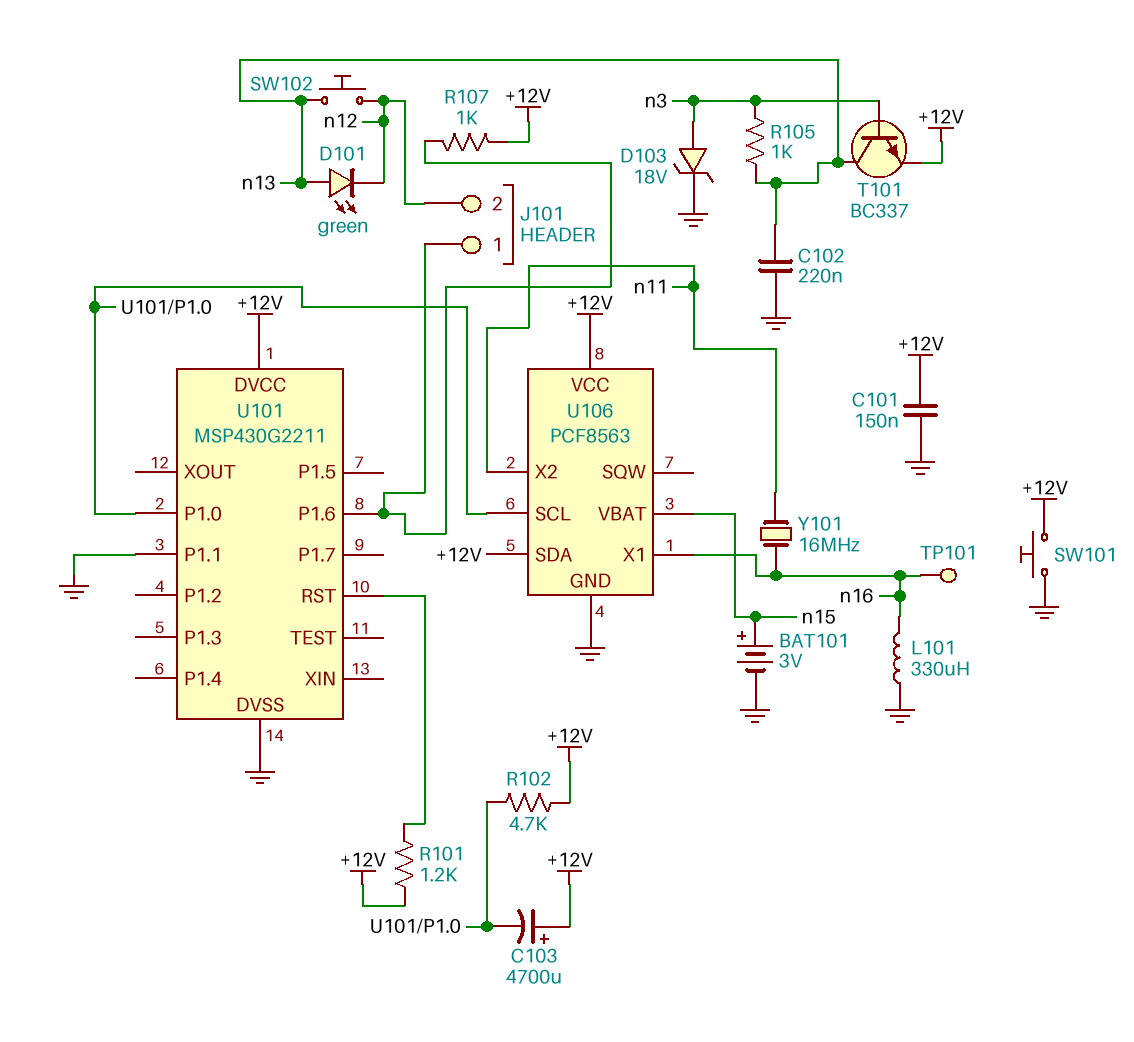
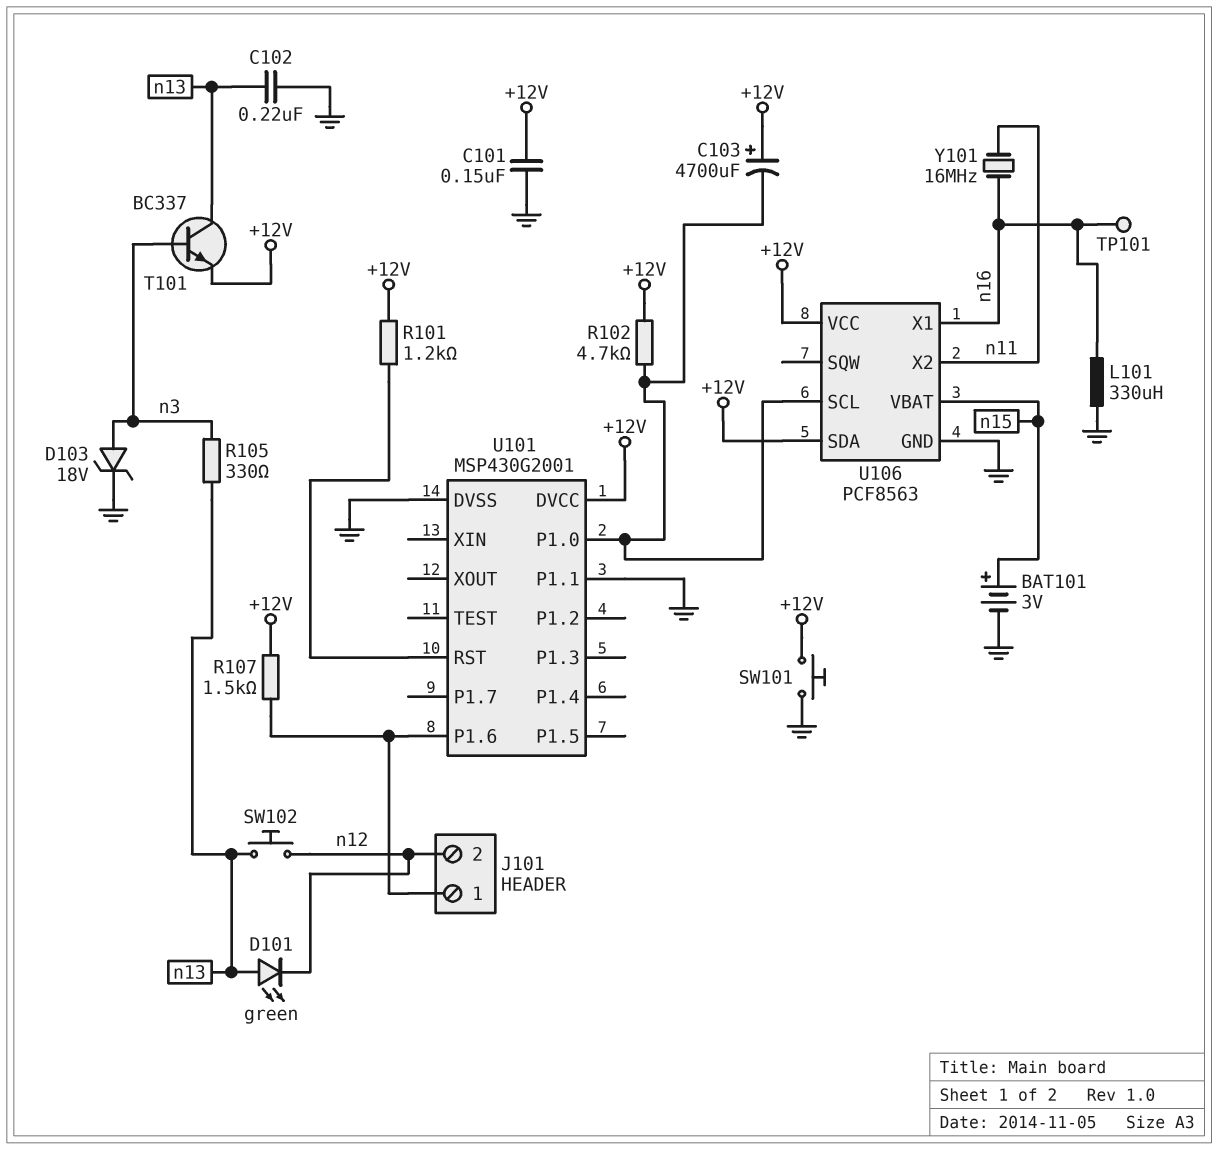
R105: 1k (n3, n13) -> 330 (n3, n13)
R107: 1k (+12V, J101/1) -> 1.5k (+12V, J101/1)
U101: MSP430G2211 -> MSP430G2001

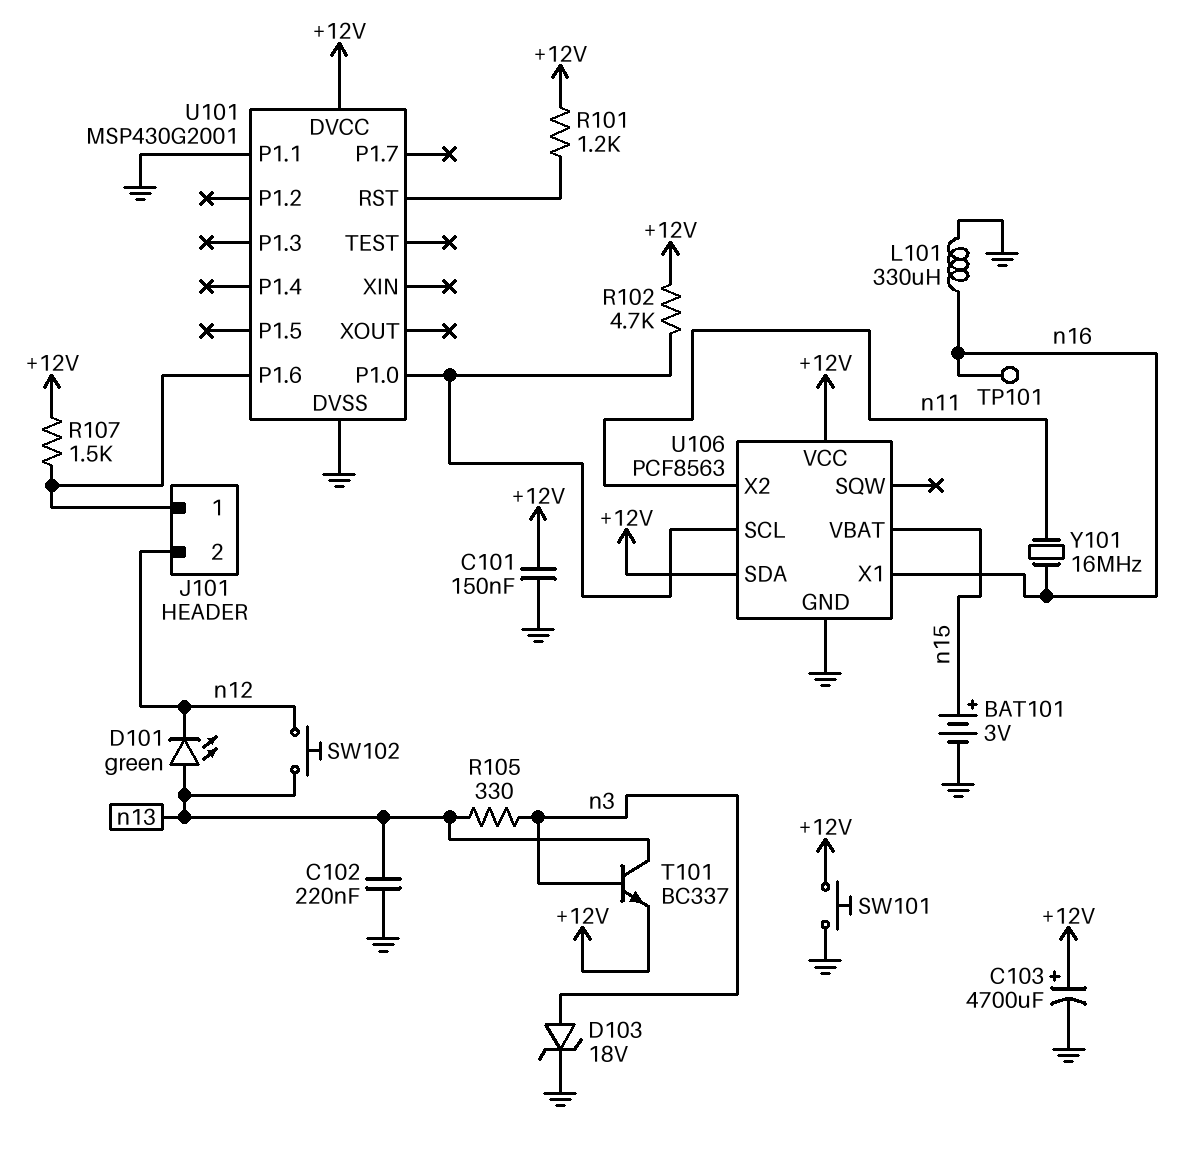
C103: 4700uF (plus +12V, minus U101/P1.0) -> 4700uF (plus +12V, minus GND)

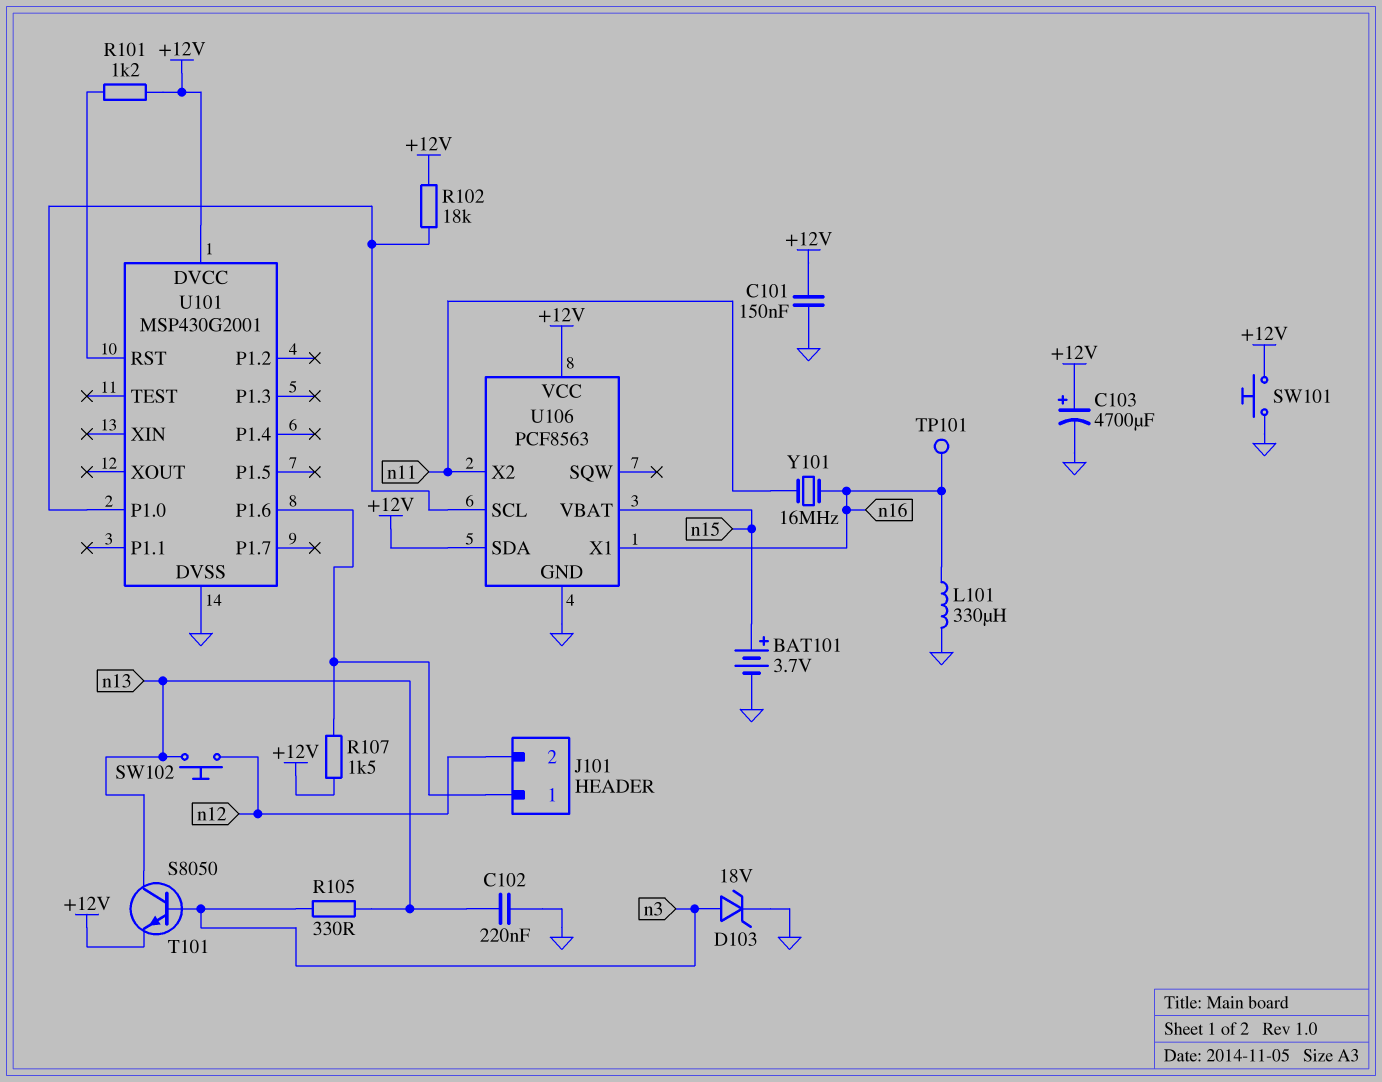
BAT101: 3V (plus n15, minus GND) -> 3.7V (plus n15, minus GND)
D101: LED green (A n13, K n12) -> none
R102: 4.7k (+12V, U101/P1.0) -> 18k (+12V, U101/P1.0)
T101: NPN BC337 (B n3, C n13, E +12V) -> NPN S8050 (B n3, C n13, E +12V)
U101 pin P1.1: GND -> none

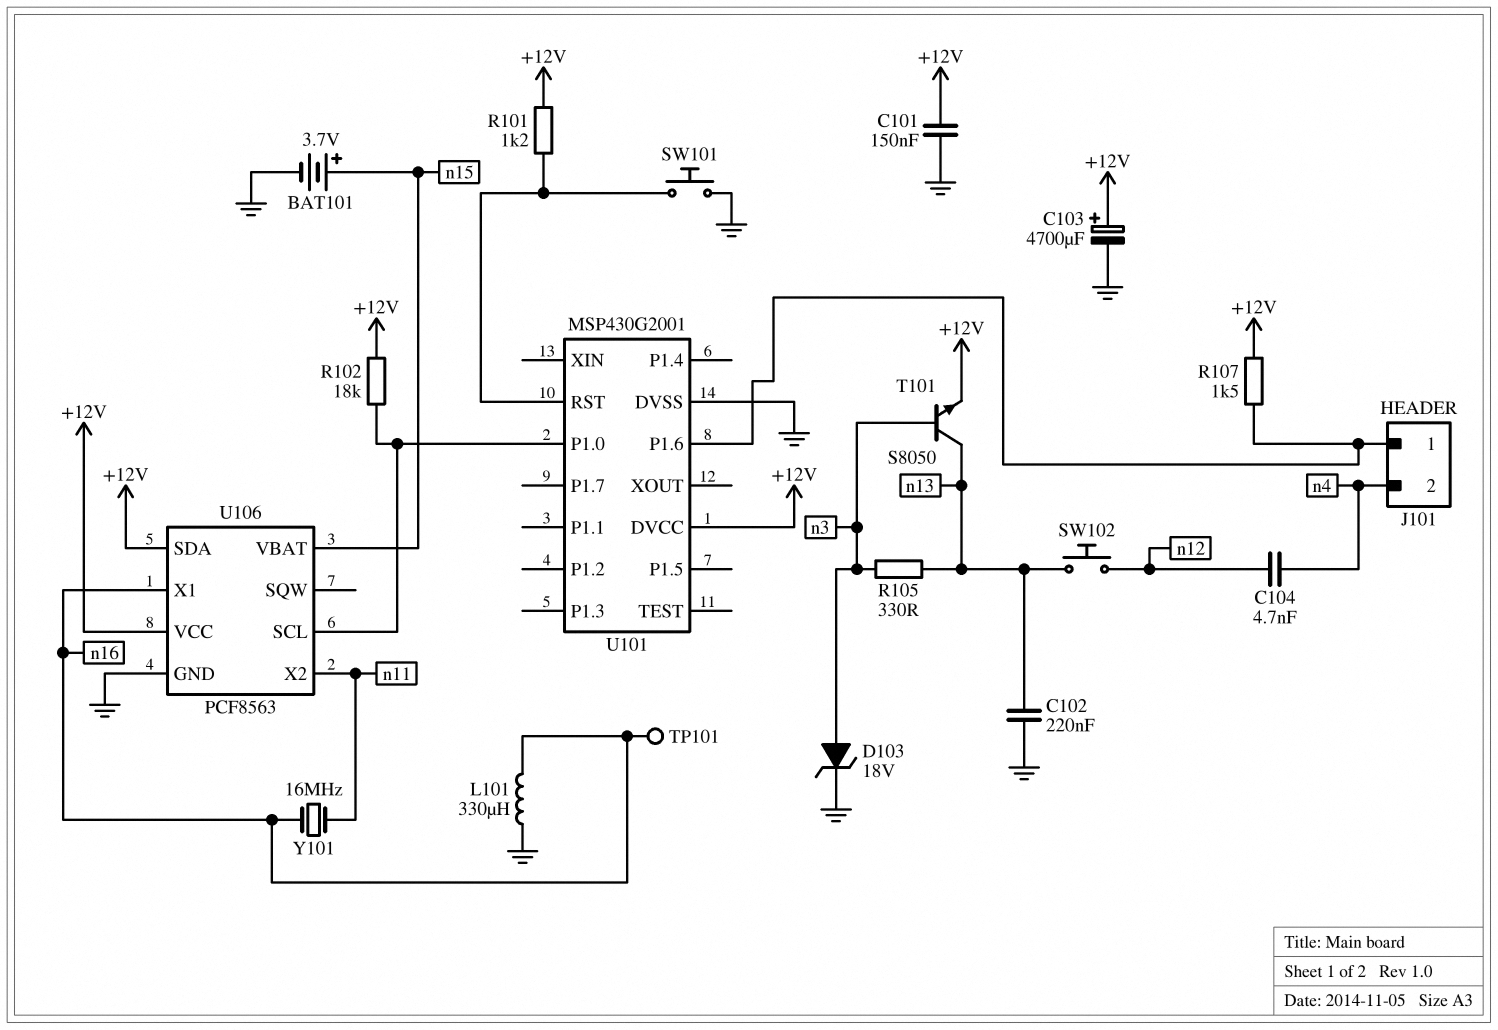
C104: none -> 4.7nF (n4, n12)
J101 pin 2: n12 -> n4
SW101: button (+12V, GND) -> button (GND, U101/RST)

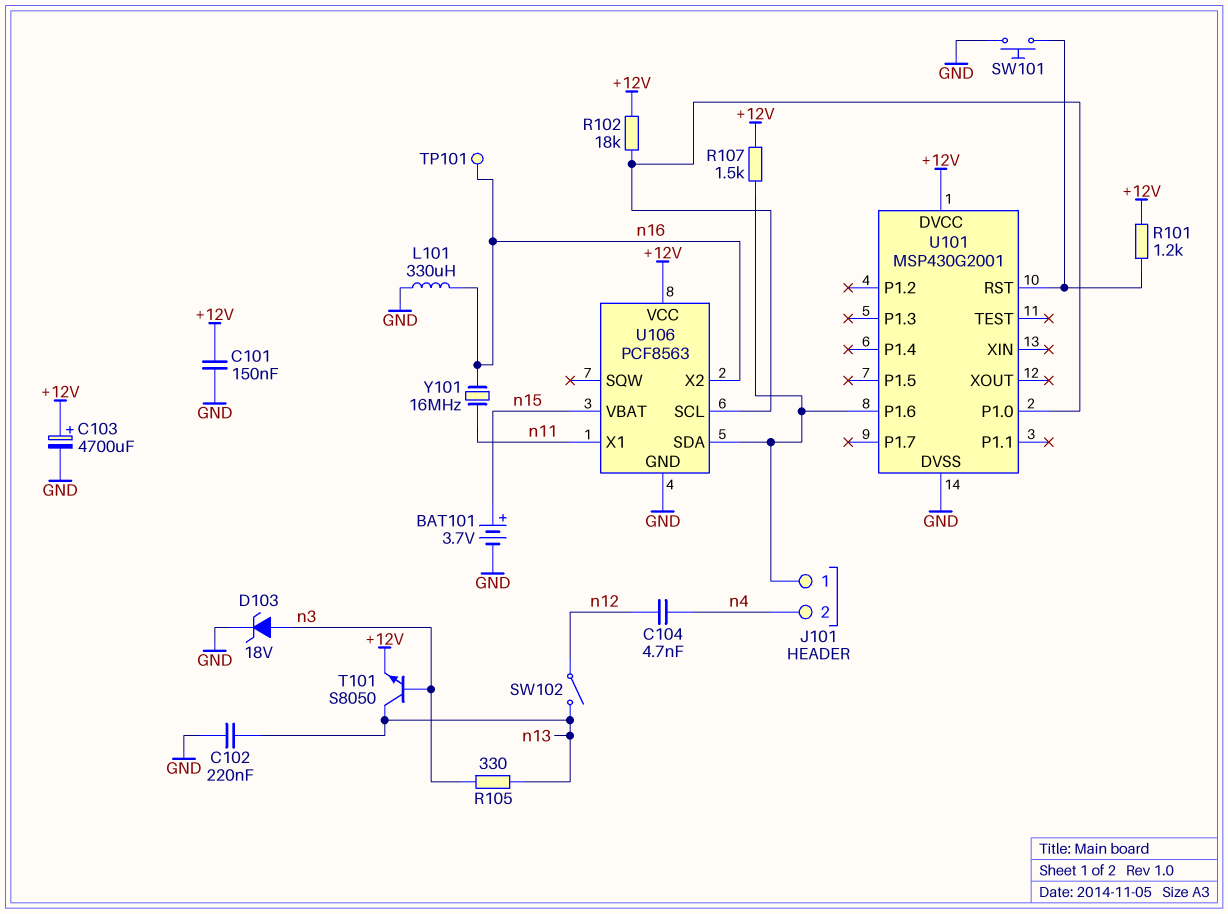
SW102: button (n12, n13) -> switch (n12, n13)
U106 pin SDA: +12V -> J101/1
U106 pin X1: n16 -> n11
U106 pin X2: n11 -> n16

